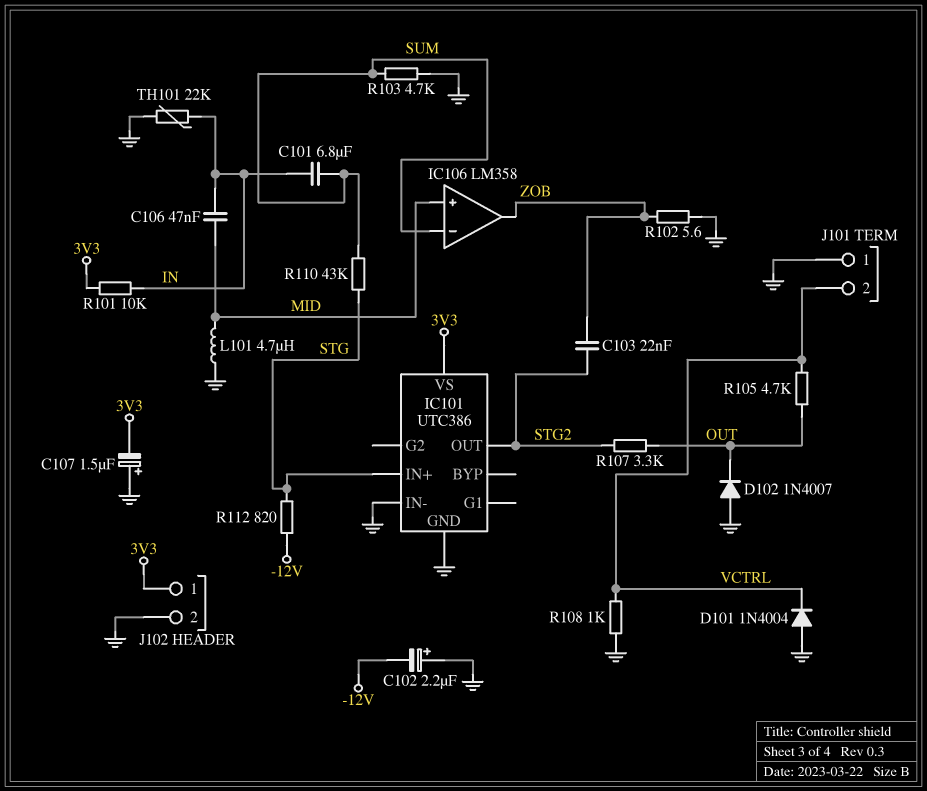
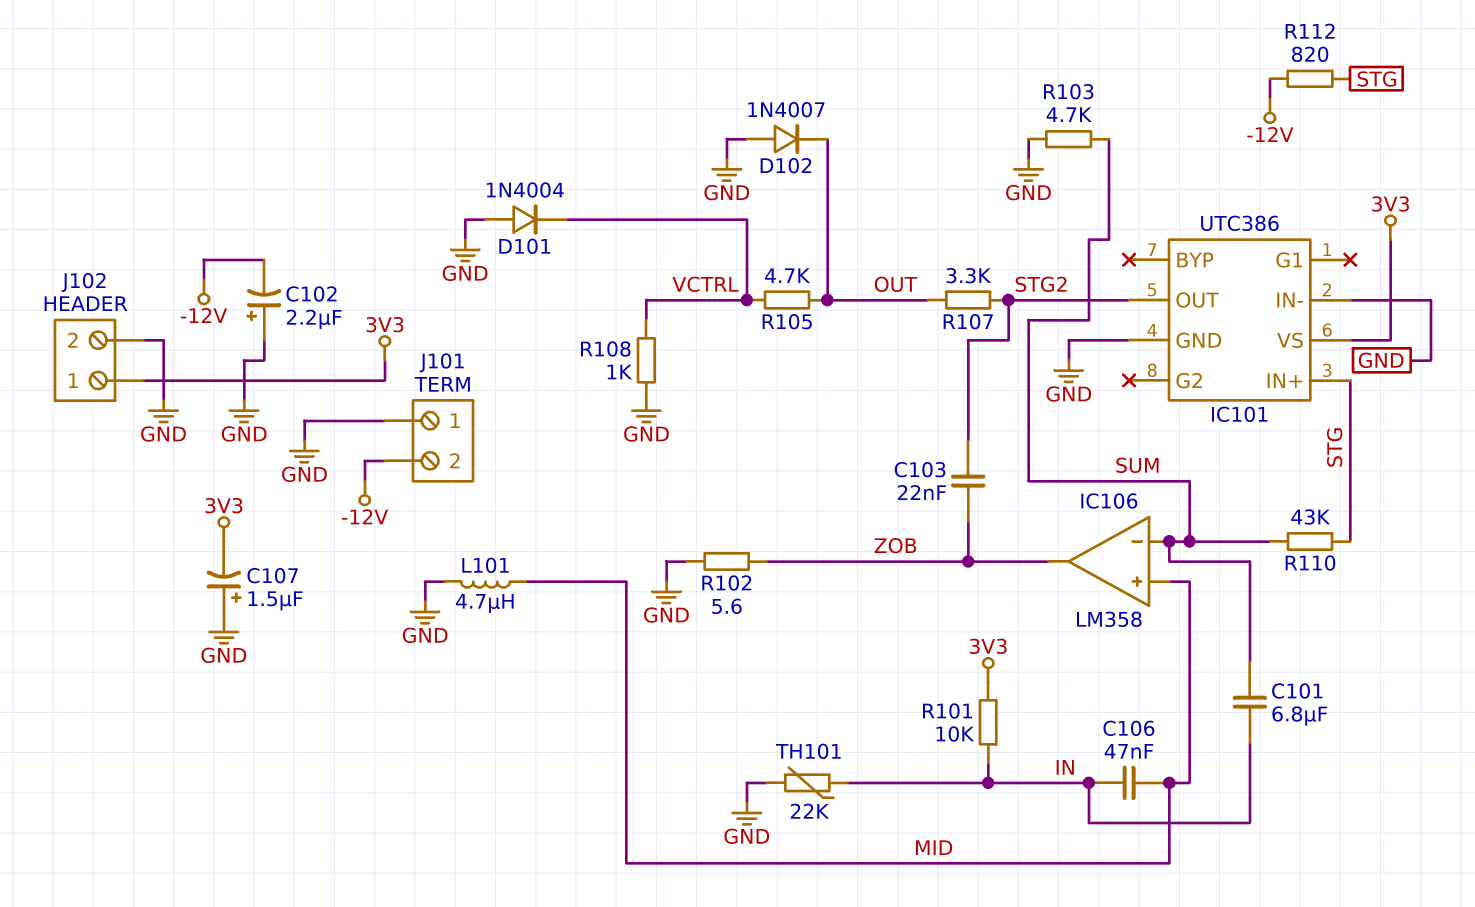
J101 pin 2: VCTRL -> -12V

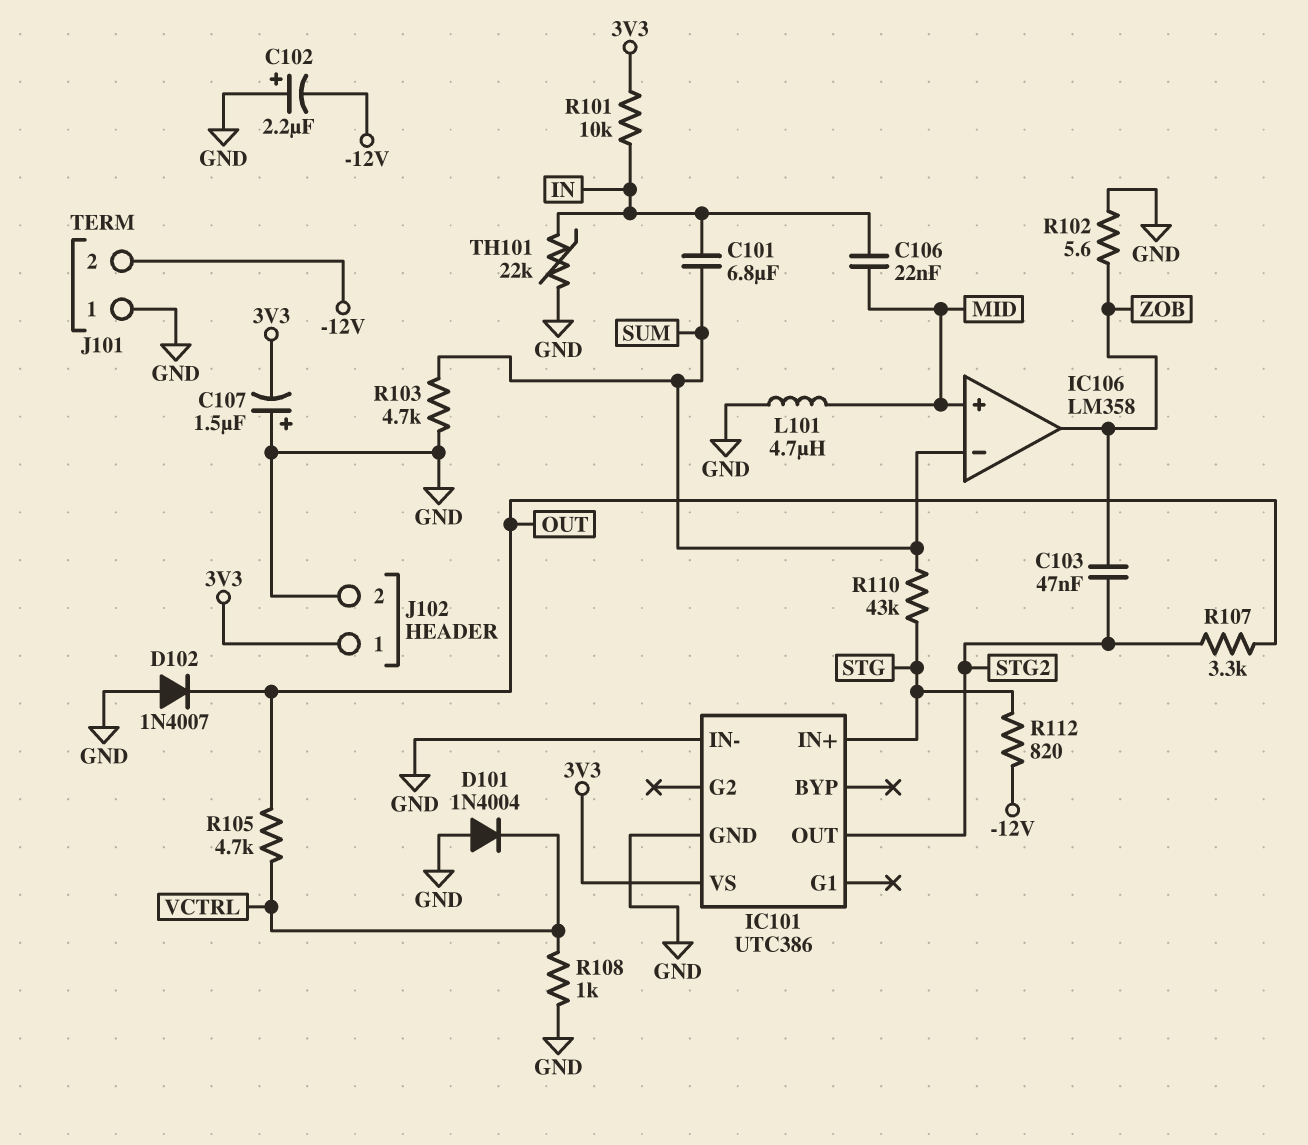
C103: 22nF (STG2, ZOB) -> 47nF (STG2, ZOB)
C106: 47nF (IN, MID) -> 22nF (IN, MID)

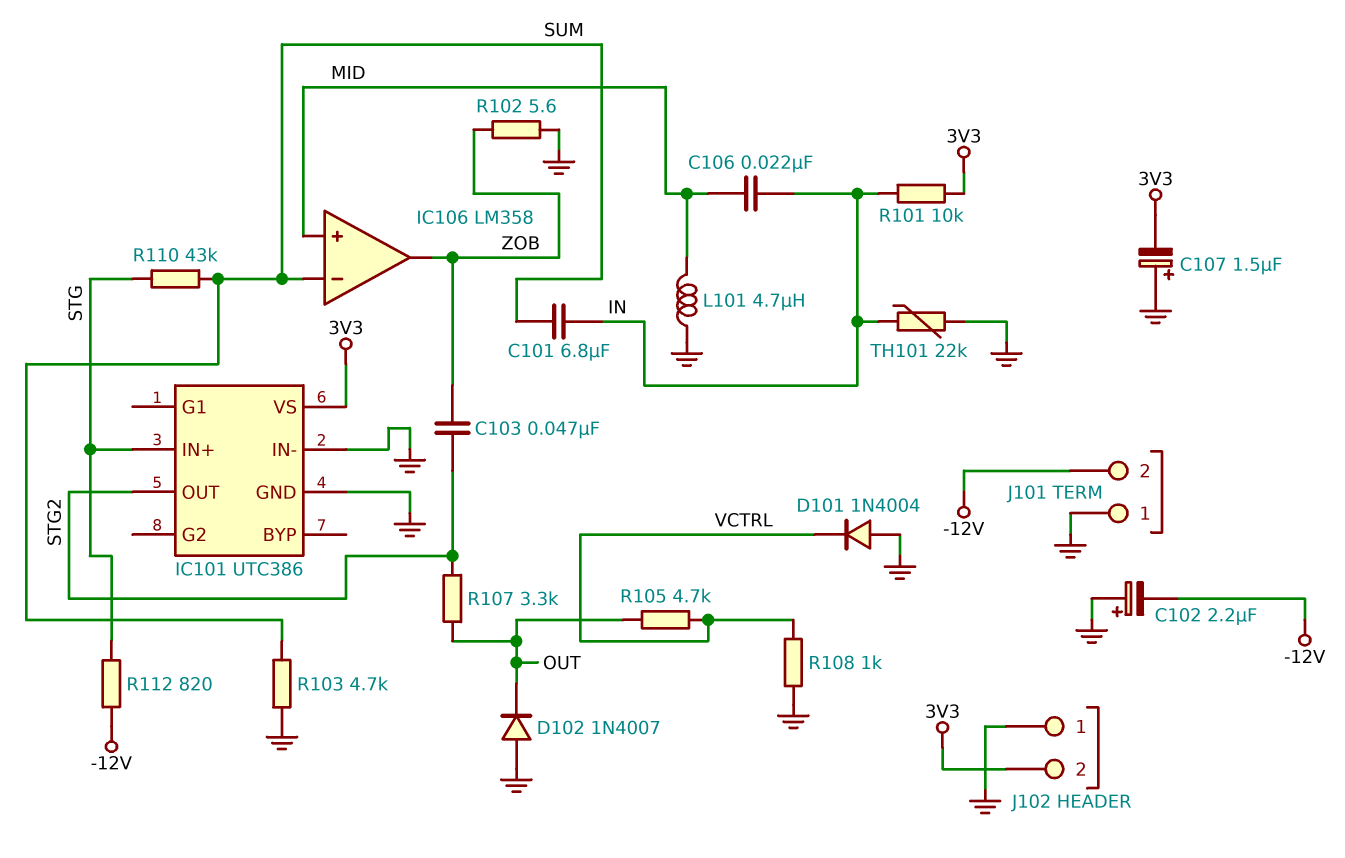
J102 pin 1: 3V3 -> GND
J102 pin 2: GND -> 3V3

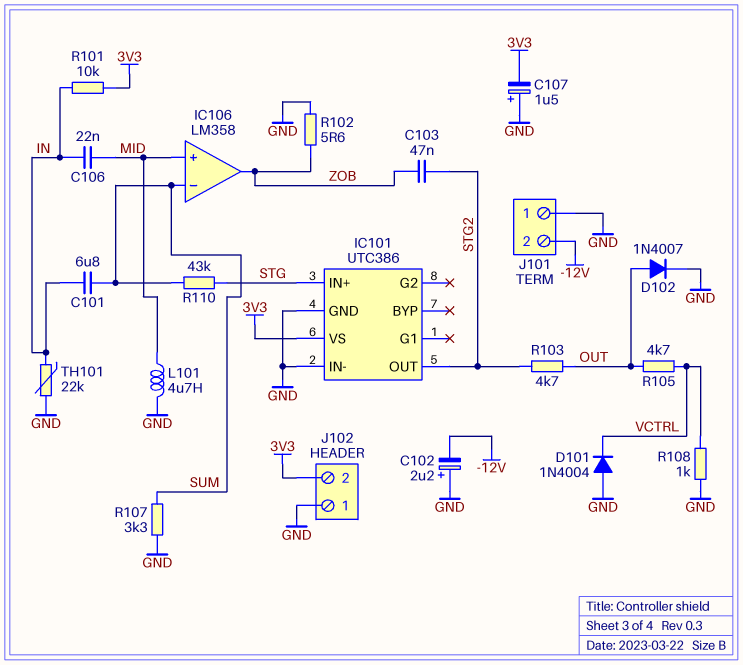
D102: diode 1N4007 (A GND, K OUT) -> diode 1N4007 (A OUT, K GND)
R103: 4.7k (GND, SUM) -> 4.7k (OUT, STG2)
R107: 3.3k (OUT, STG2) -> 3.3k (GND, SUM)
R112: 820 (-12V, STG) -> none

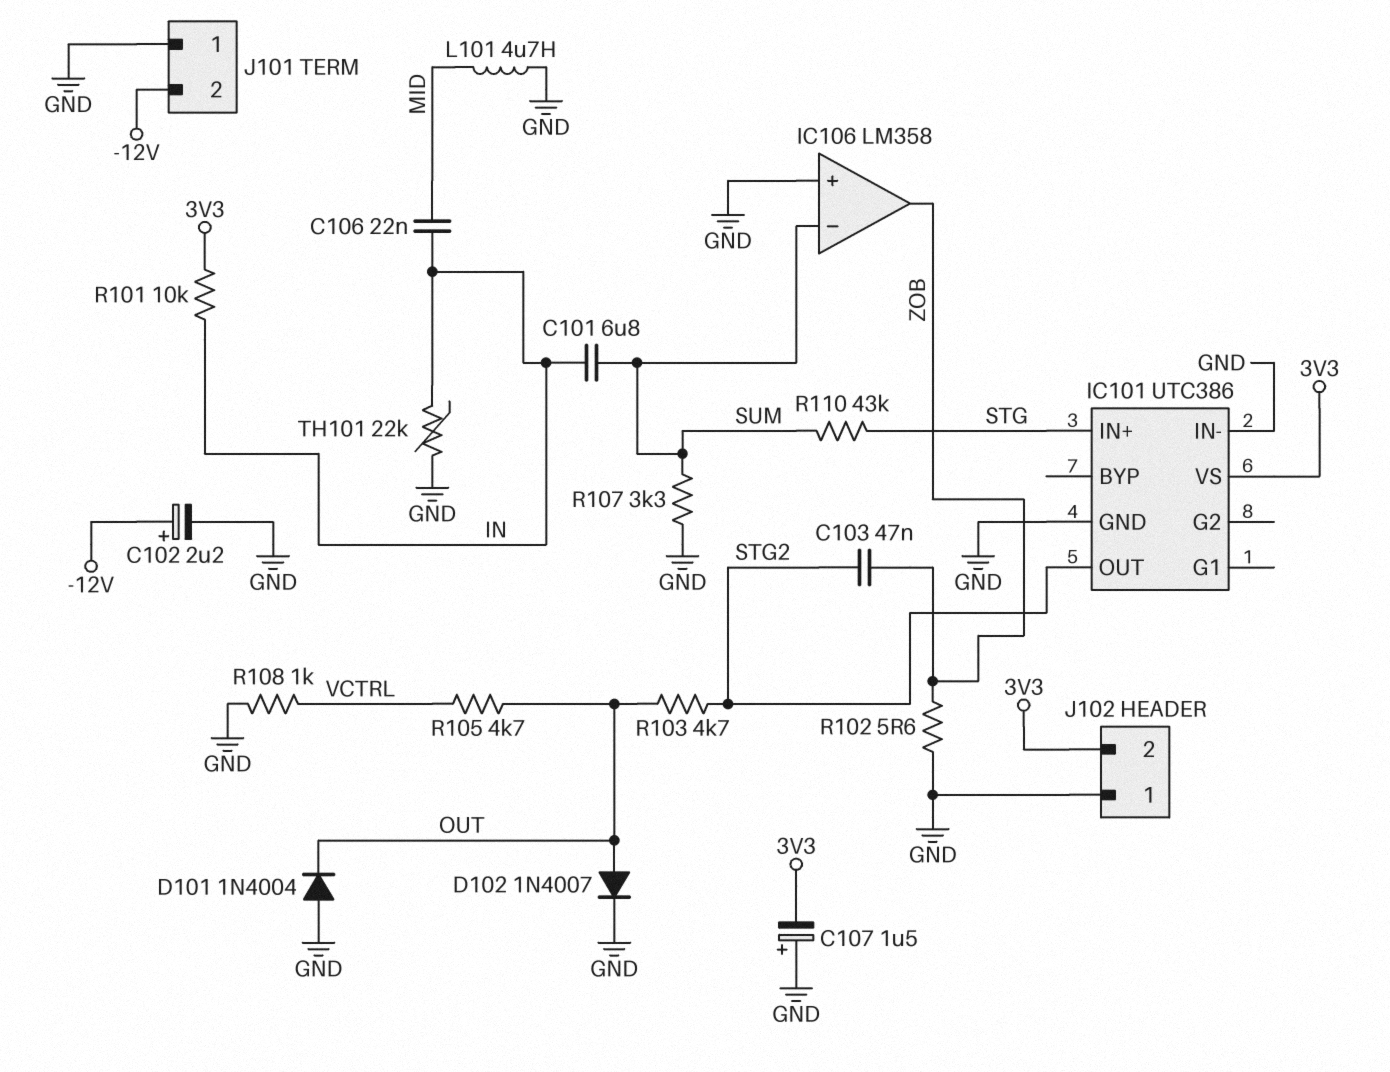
C102: 2.2uF (plus GND, minus -12V) -> 2.2uF (plus -12V, minus GND)
D101: diode 1N4004 (A GND, K VCTRL) -> diode 1N4004 (A GND, K OUT)
IC106 pin in+: MID -> GND

